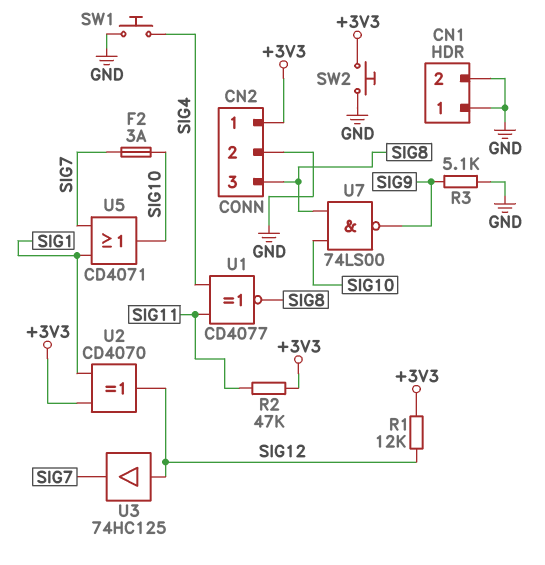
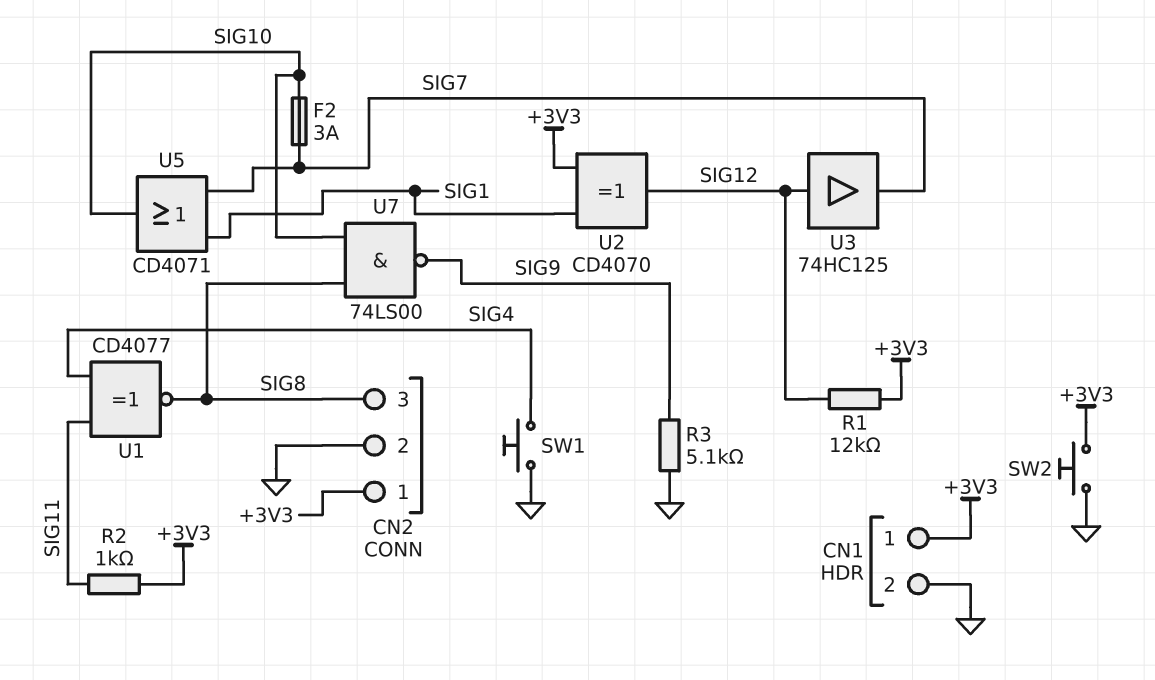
CN1 pin 1: GND -> +3V3
R2: 47k (+3V3, SIG11) -> 1k (+3V3, SIG11)

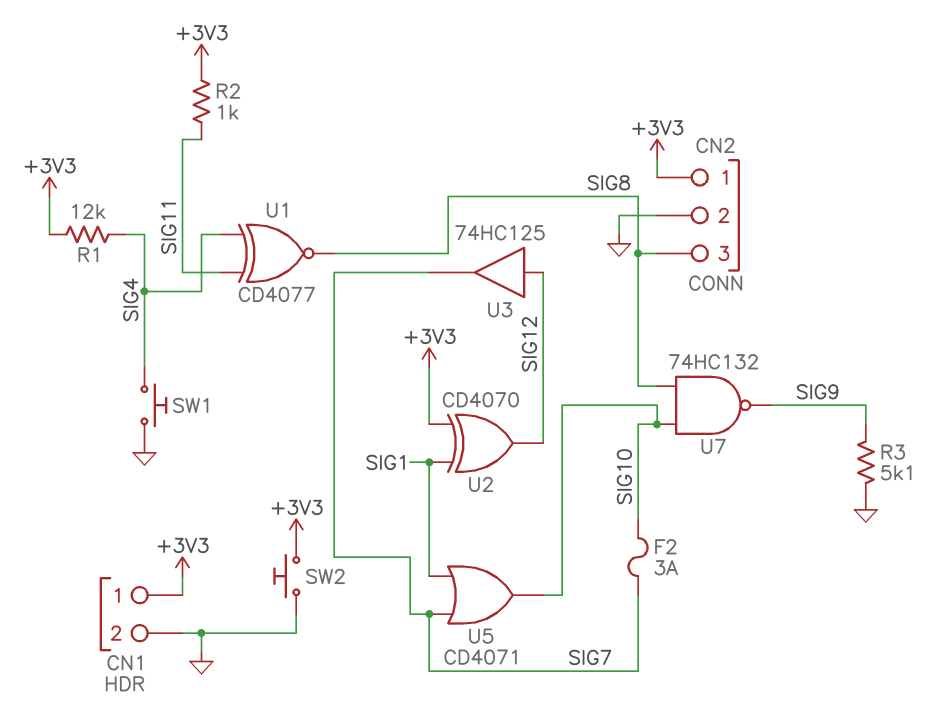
R1: 12k (+3V3, SIG12) -> 12k (+3V3, SIG4)
U7: NAND 74LS00 (in SIG8, in SIG10, out SIG9) -> NAND 74HC132 (in SIG8, in SIG10, out SIG9)

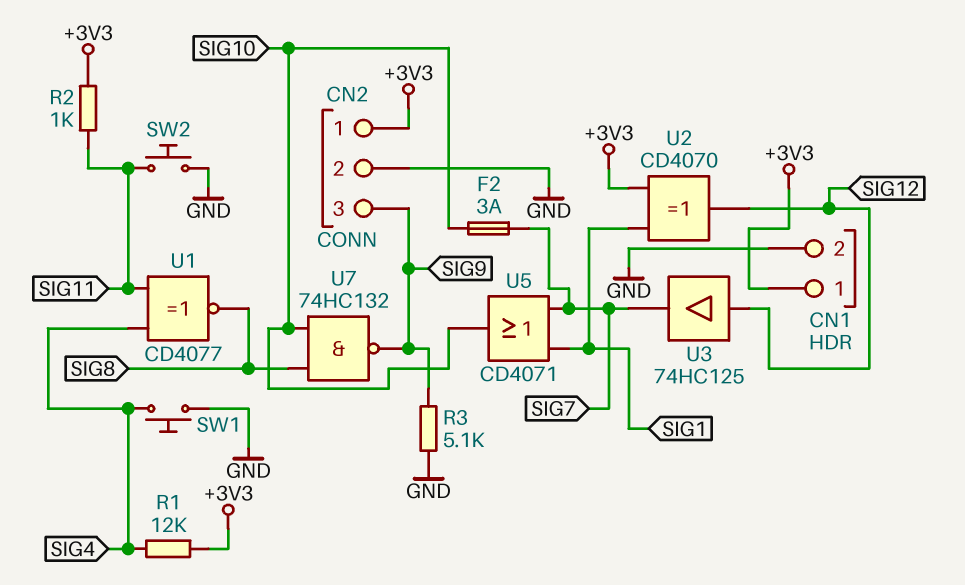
CN2 pin 3: SIG8 -> SIG9
SW2: button (+3V3, GND) -> button (GND, SIG11)

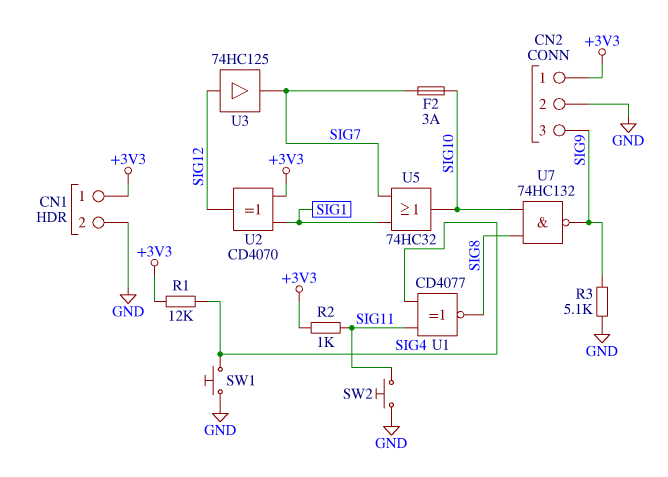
U5: OR CD4071 (in SIG1, in SIG7, out SIG10) -> OR 74HC32 (in SIG1, in SIG7, out SIG10)

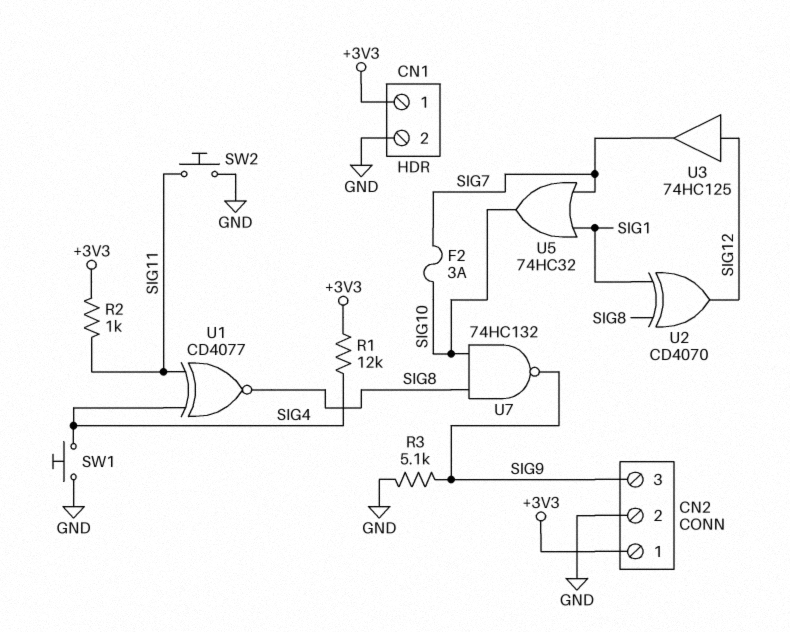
U2: XOR CD4070 (in +3V3, in SIG1, out SIG12) -> XOR CD4070 (in SIG1, in SIG8, out SIG12)

